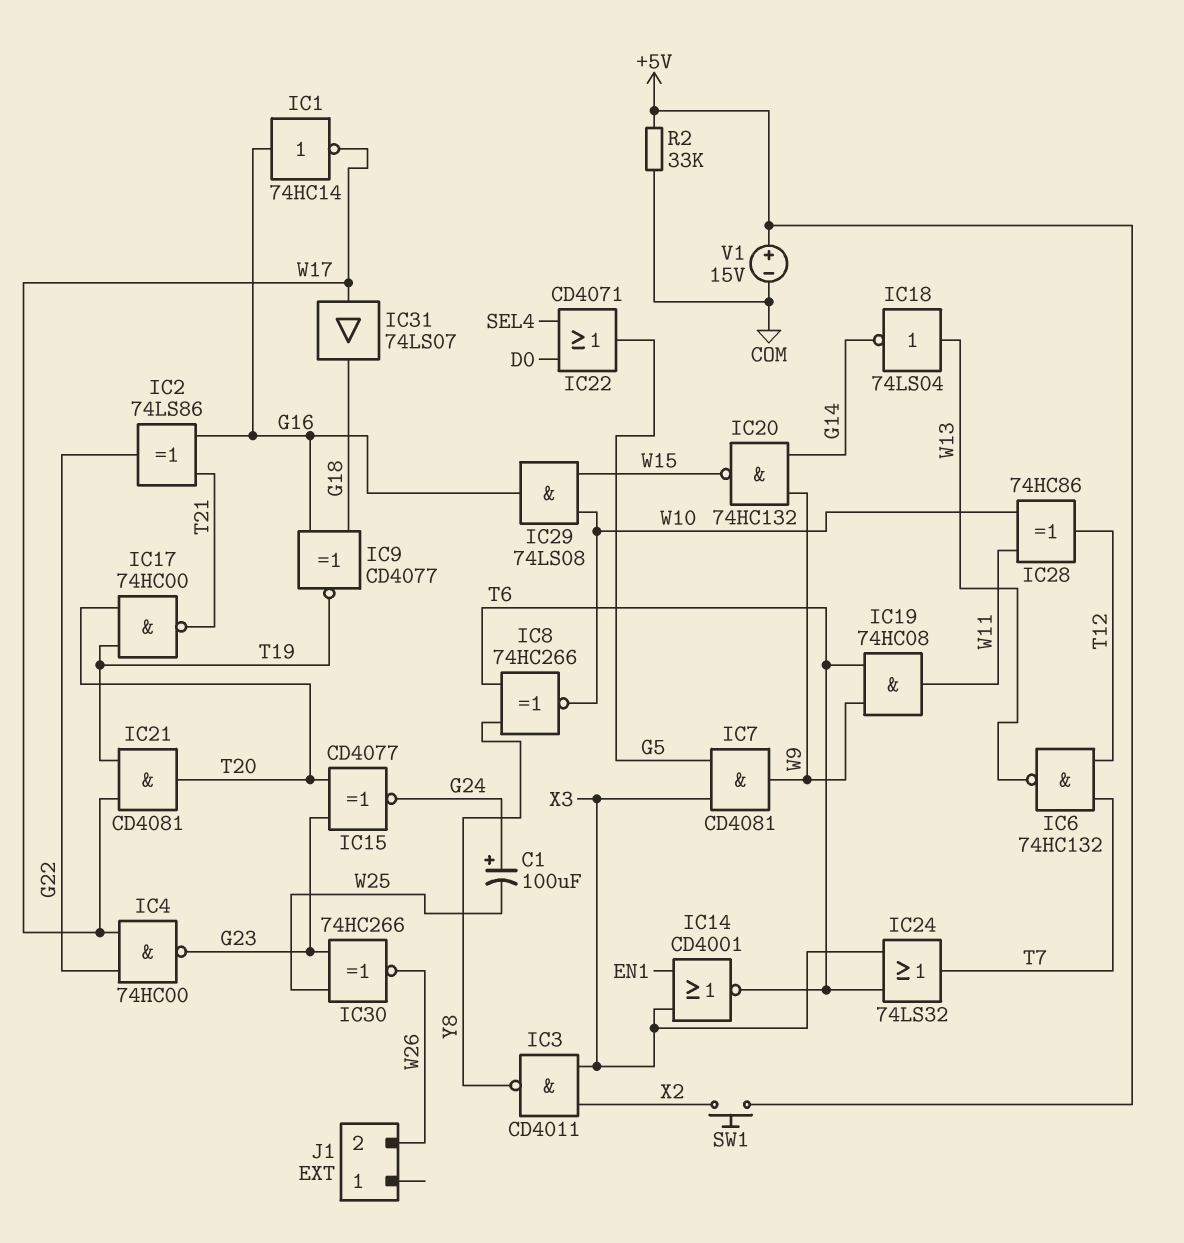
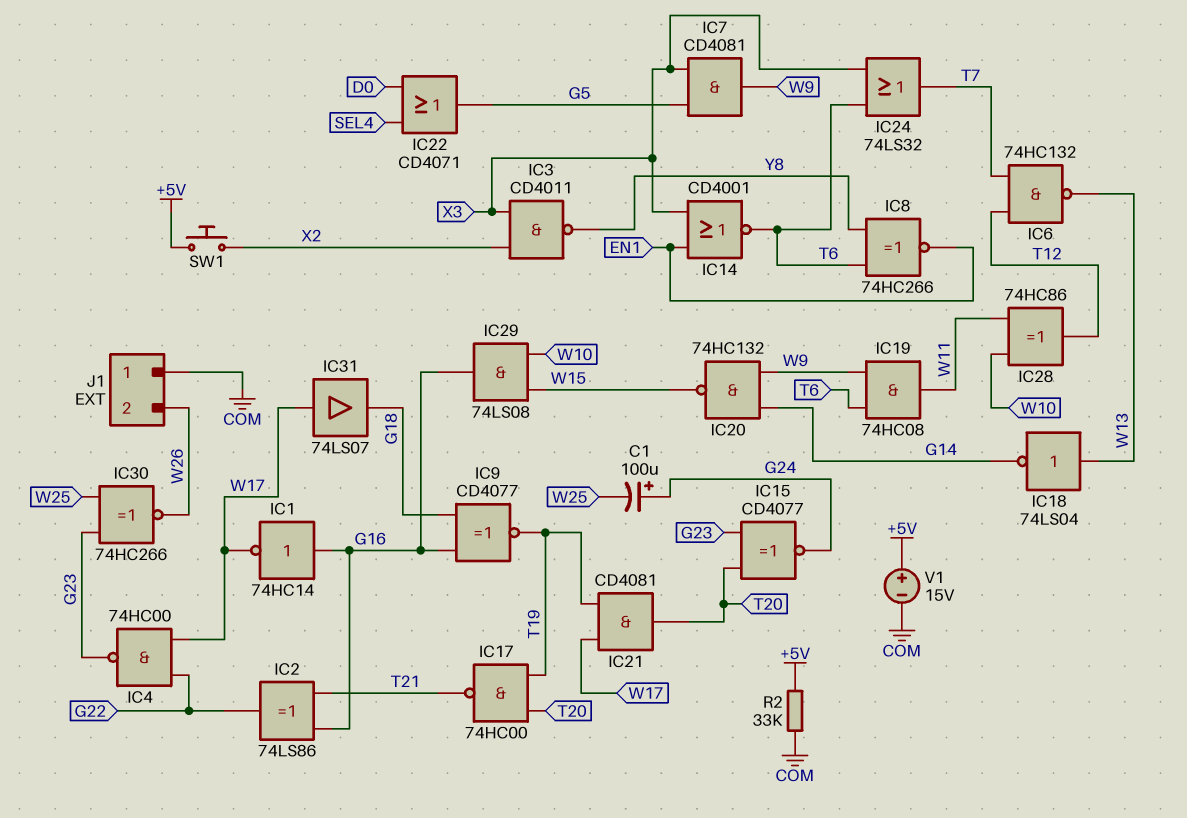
IC8: XNOR 74HC266 (in T6, in Y8, out W10) -> XNOR 74HC266 (in T6, in Y8, out EN1)
J1 pin 1: none -> COM

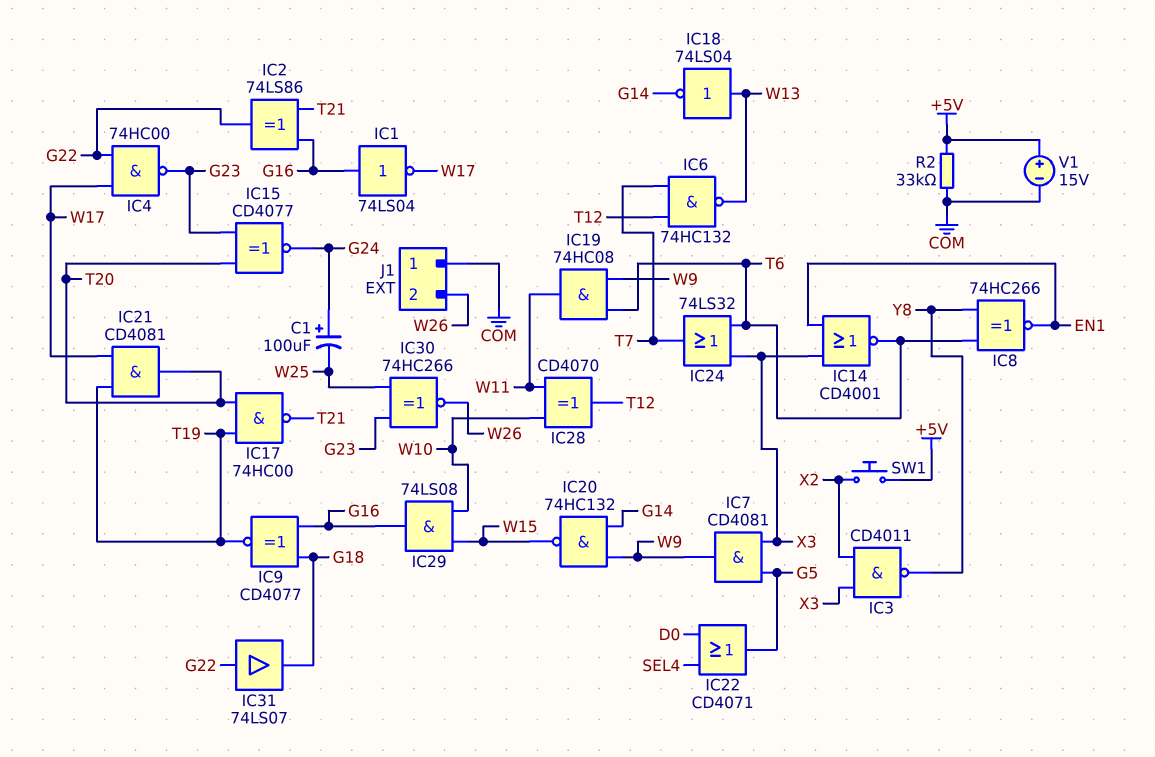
IC1: NOT 74HC14 (in G16, out W17) -> NOT 74LS04 (in G16, out W17)
IC28: XOR 74HC86 (in W10, in W11, out T12) -> XOR CD4070 (in W10, in W11, out T12)
IC31: buffer 74LS07 (in W17, out G18) -> buffer 74LS07 (in G22, out G18)

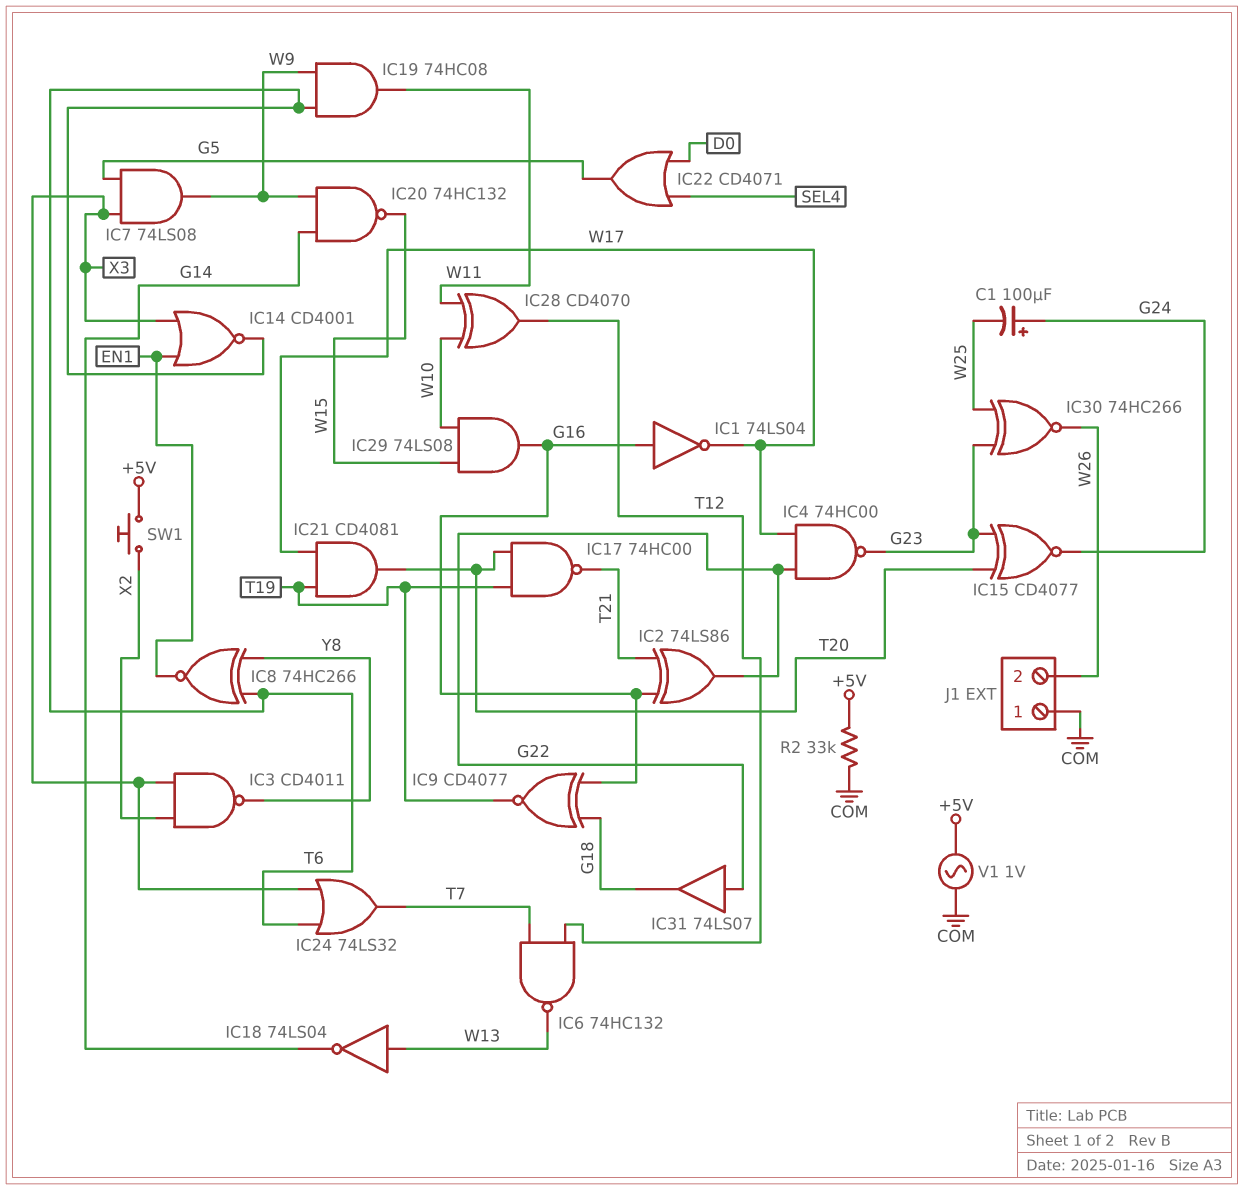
IC7: AND CD4081 (in G5, in X3, out W9) -> AND 74LS08 (in G5, in X3, out W9)
V1: 15V (plus +5V, minus COM) -> AC 1V (+5V, COM)

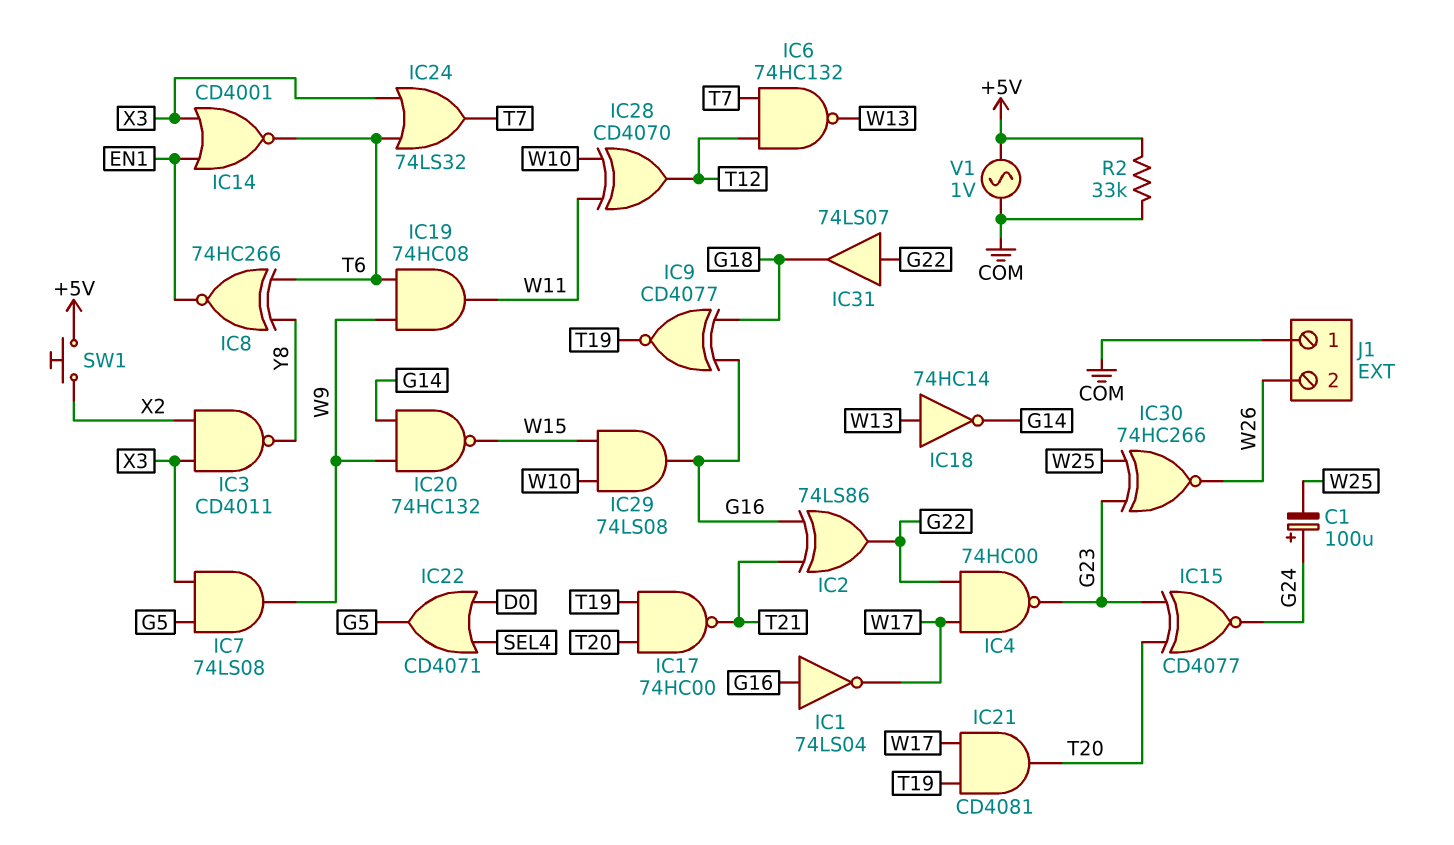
IC18: NOT 74LS04 (in W13, out G14) -> NOT 74HC14 (in W13, out G14)

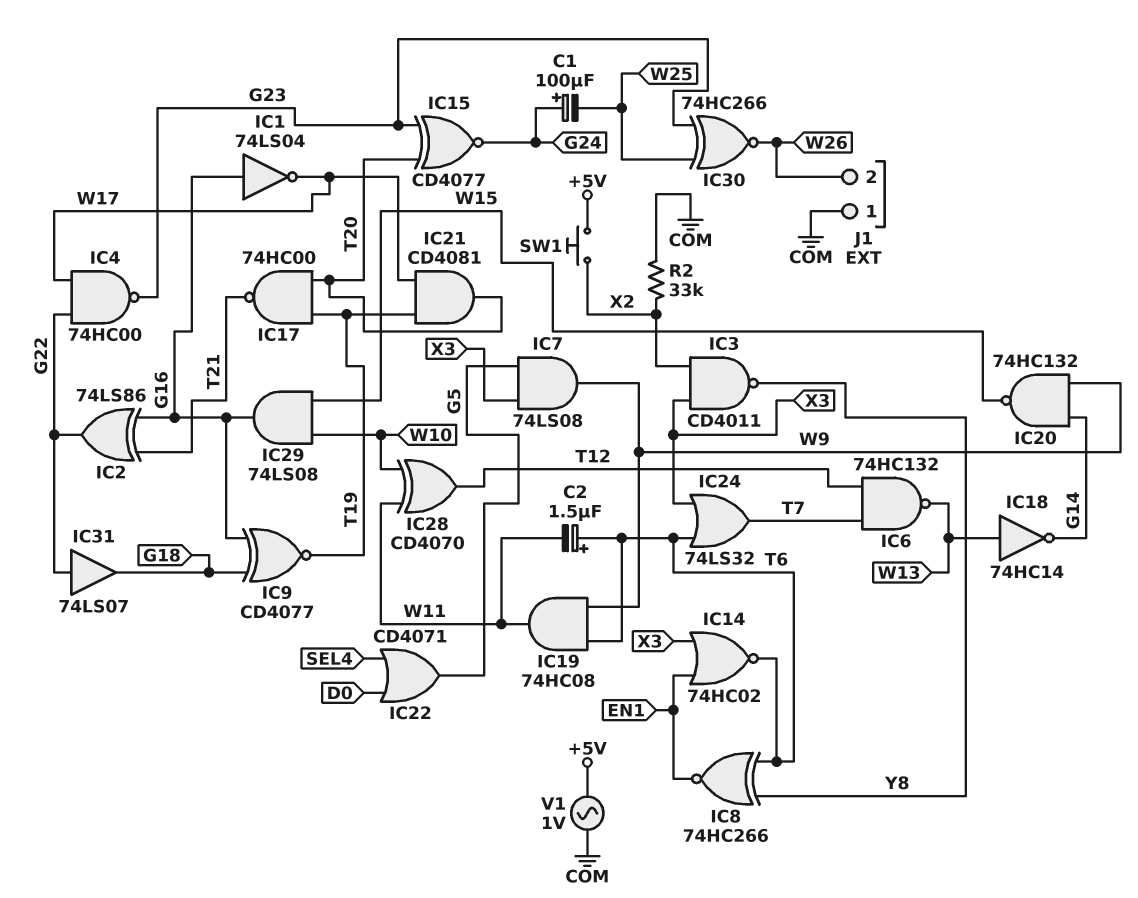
C2: none -> 1.5uF (plus T6, minus W11)
IC14: NOR CD4001 (in EN1, in X3, out T6) -> NOR 74HC02 (in EN1, in X3, out T6)
R2: 33k (+5V, COM) -> 33k (COM, X2)

